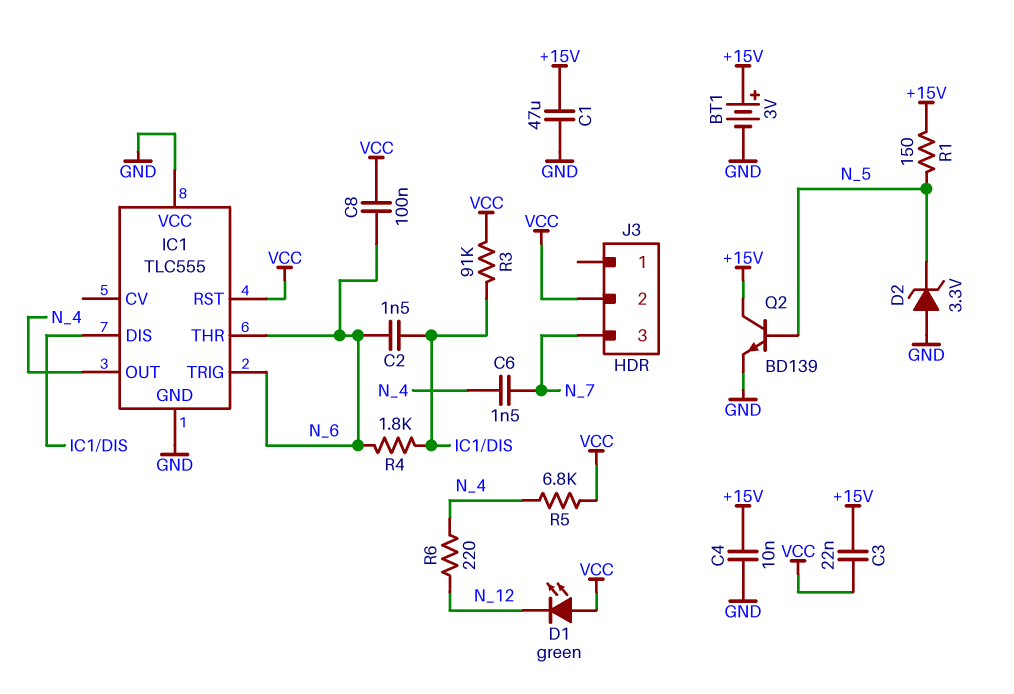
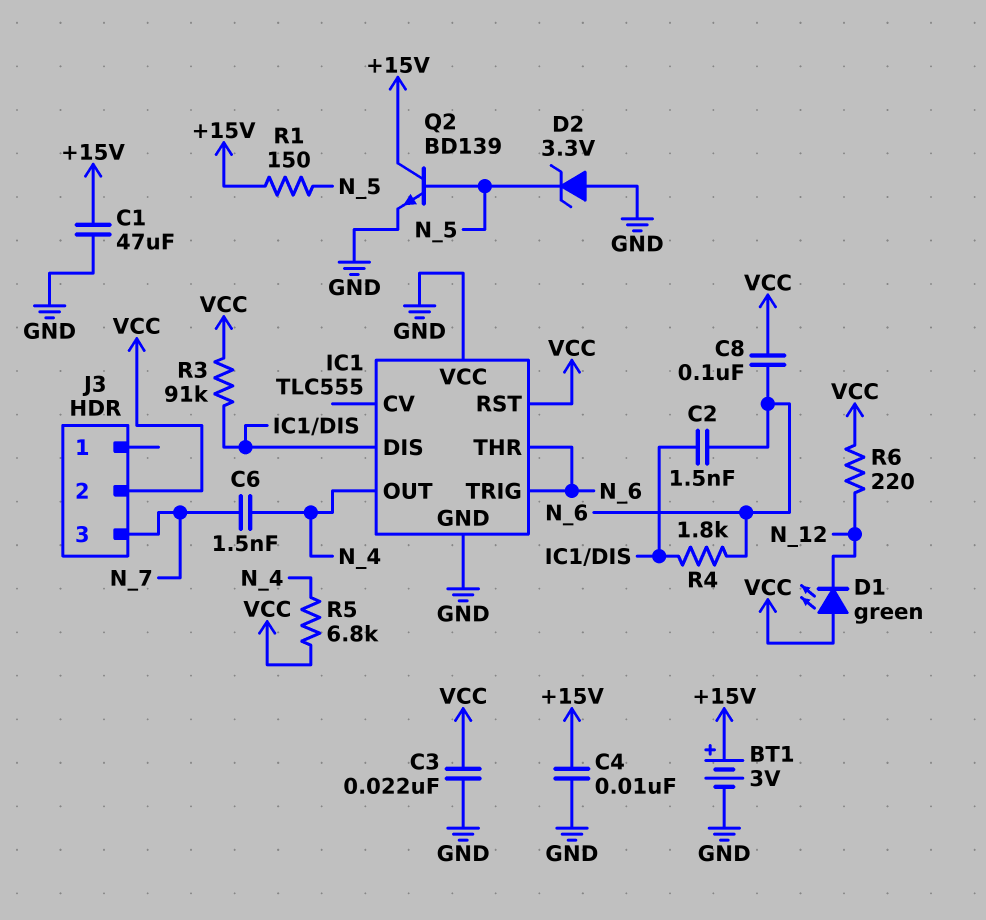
C3: 22nF (+15V, VCC) -> 22nF (GND, VCC)
R6: 220 (N_4, N_12) -> 220 (N_12, VCC)

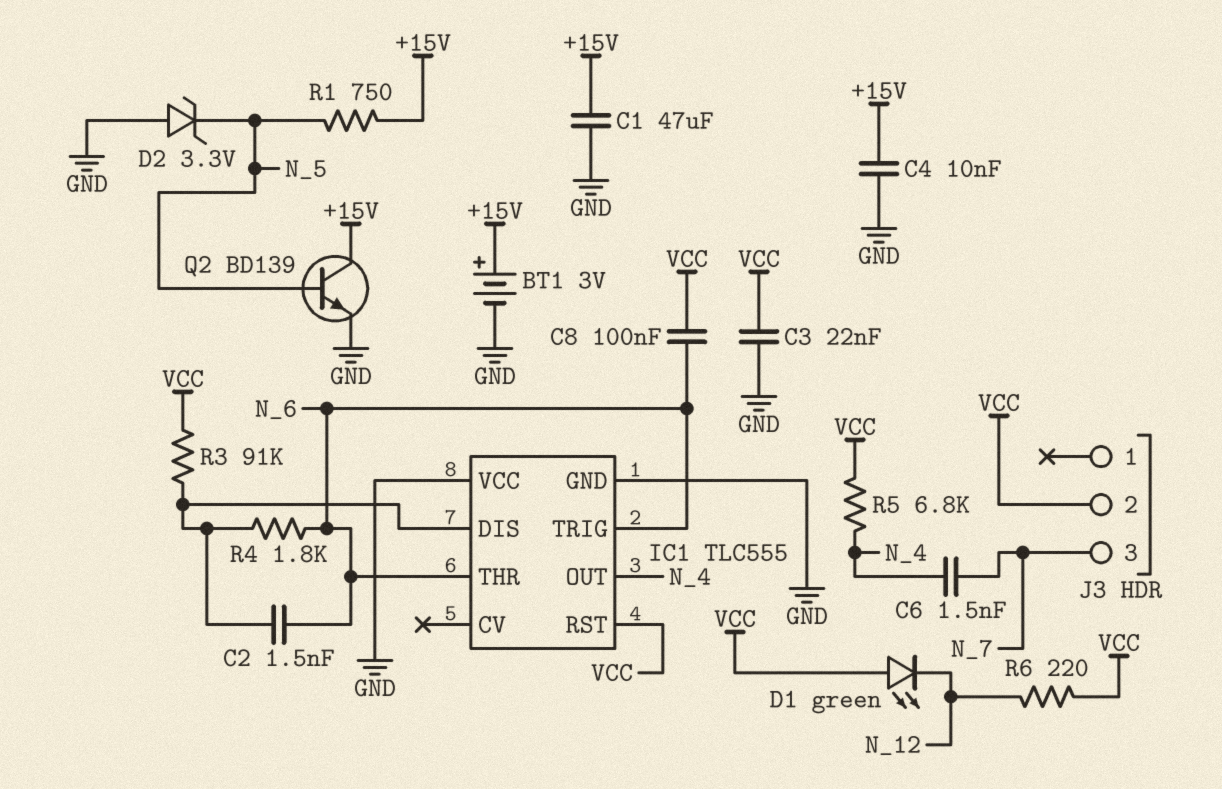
R1: 150 (+15V, N_5) -> 750 (+15V, N_5)

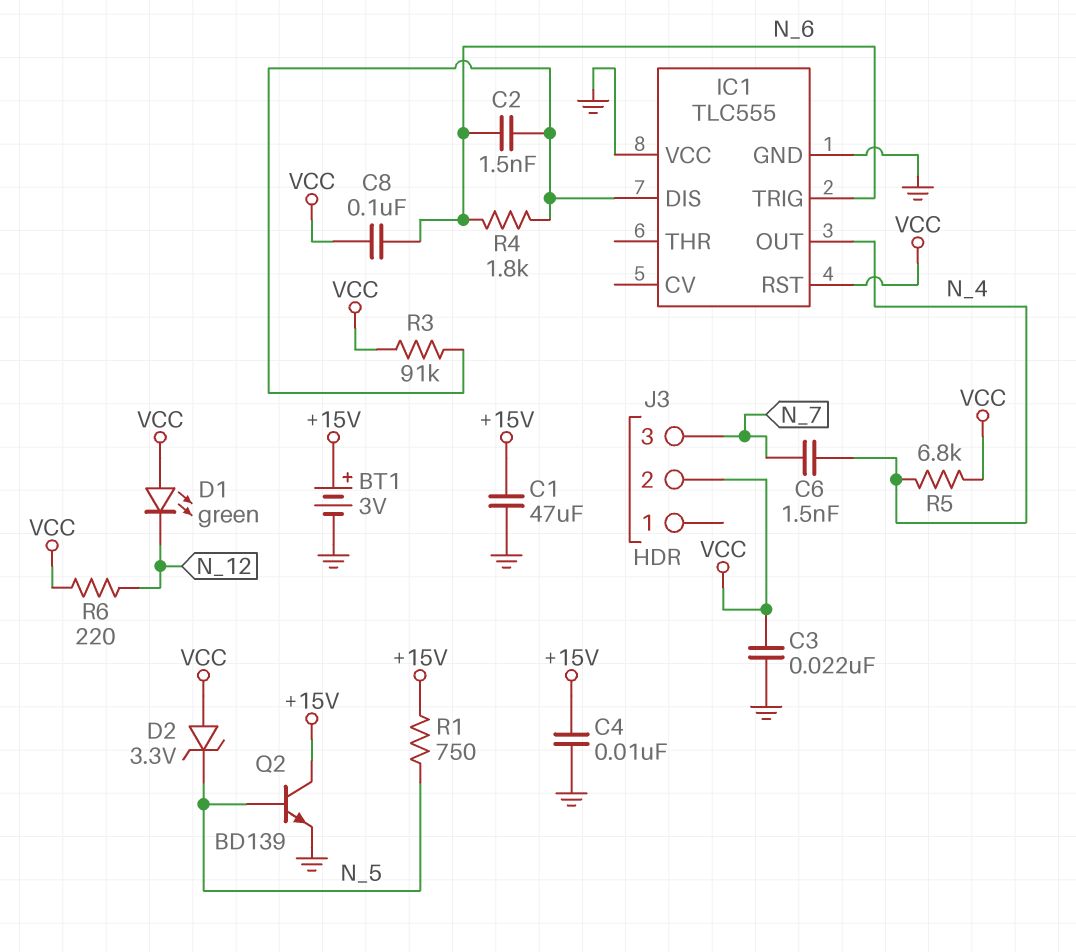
D2: zener 3.3V (A GND, K N_5) -> zener 3.3V (A VCC, K N_5)
IC1 pin THR: N_6 -> none

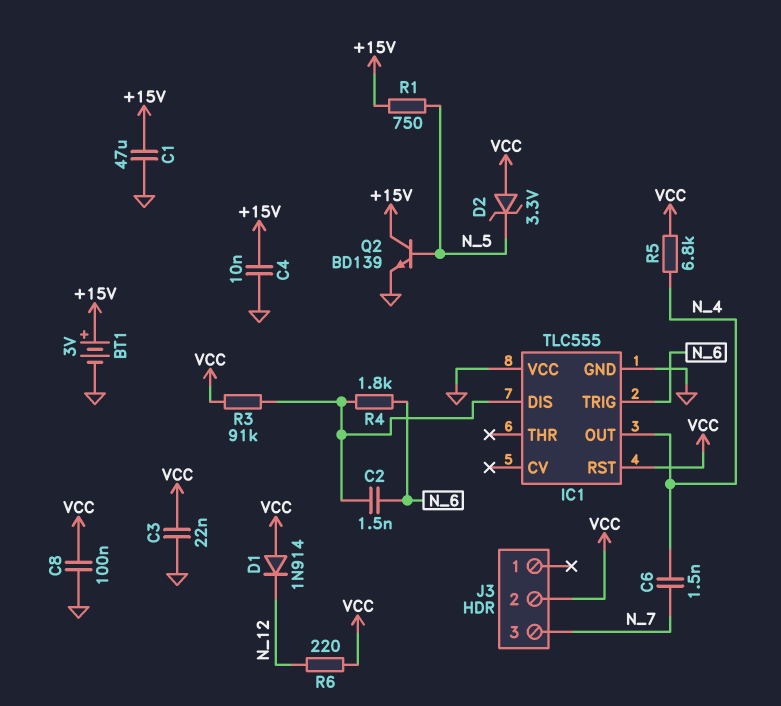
C8: 100nF (N_6, VCC) -> 100nF (GND, VCC)
D1: LED green (A VCC, K N_12) -> diode 1N914 (A VCC, K N_12)

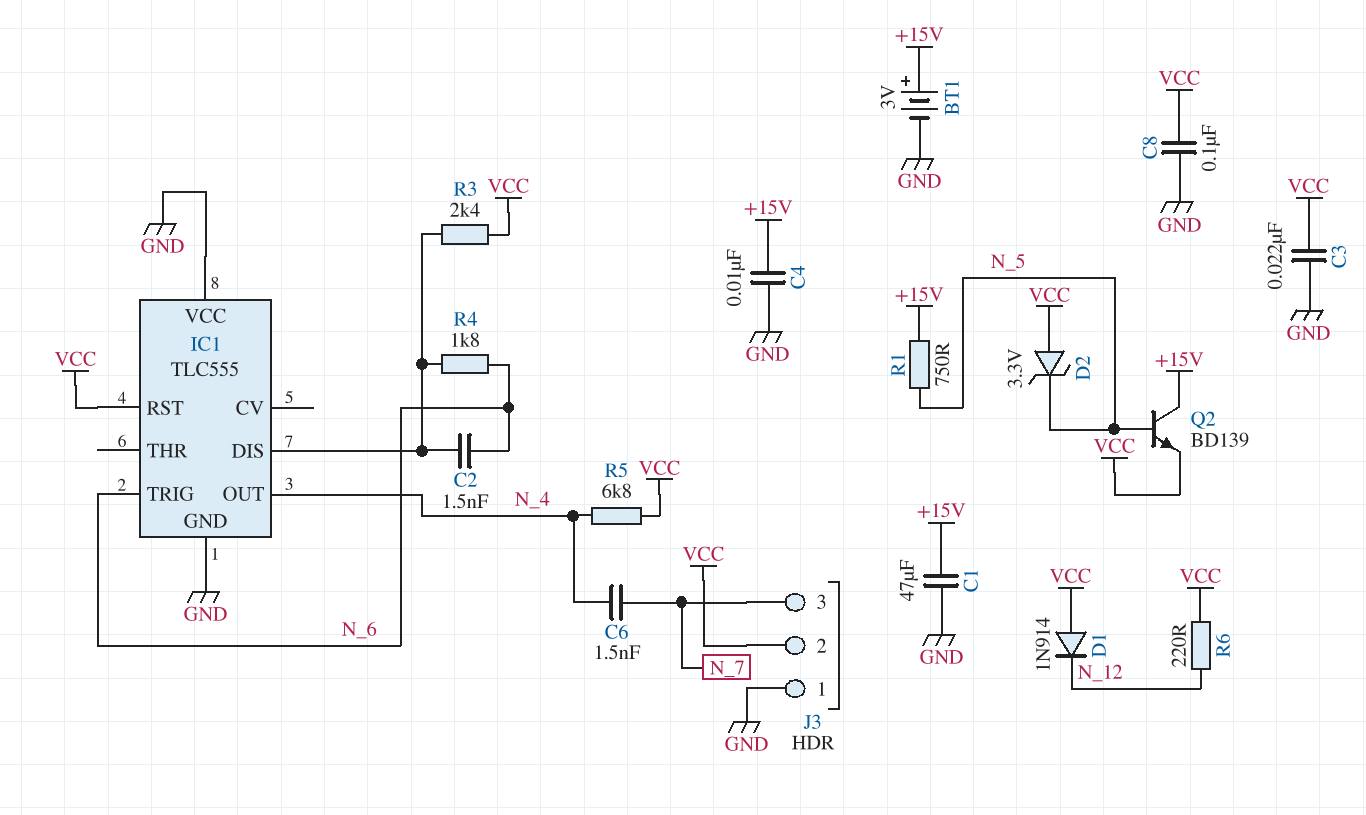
J3 pin 1: none -> GND
Q2: NPN BD139 (B N_5, C +15V, E GND) -> NPN BD139 (B N_5, C +15V, E VCC)
R3: 91k (IC1/DIS, VCC) -> 2.4k (IC1/DIS, VCC)

